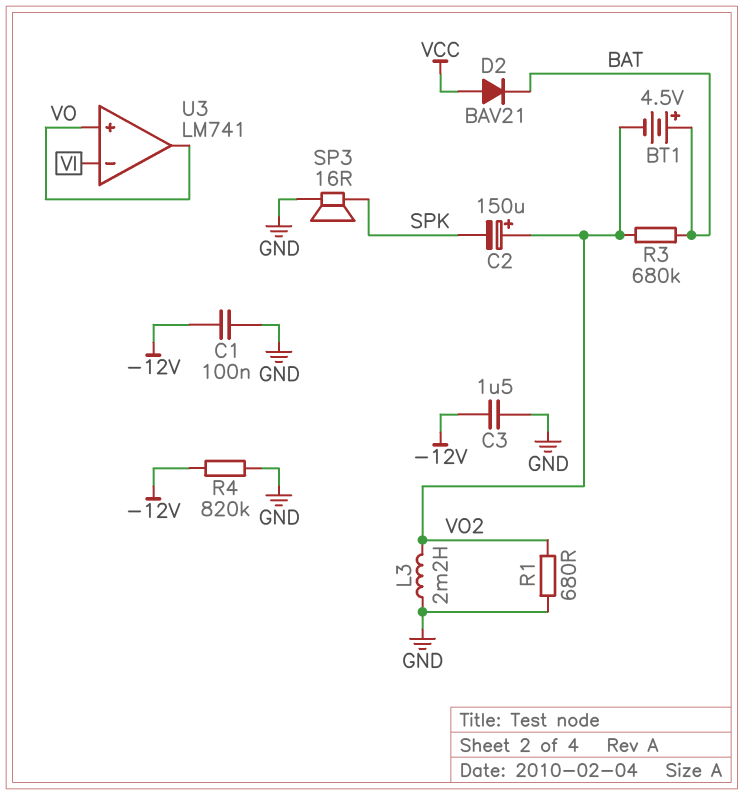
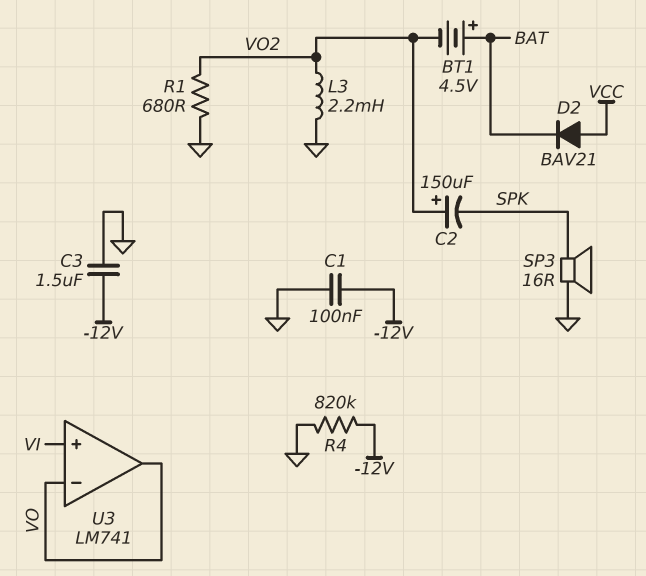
R3: 680k (BAT, VO2) -> none
U3 pin in+: VO -> VI
U3 pin in-: VI -> VO

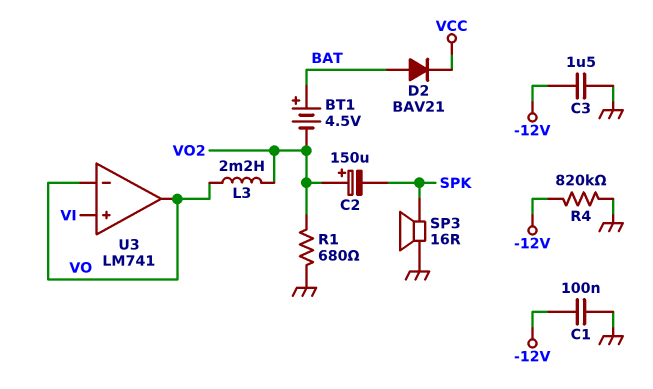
D2: diode BAV21 (A VCC, K BAT) -> diode BAV21 (A BAT, K VCC)
L3: 2.2mH (GND, VO2) -> 2.2mH (VO, VO2)

